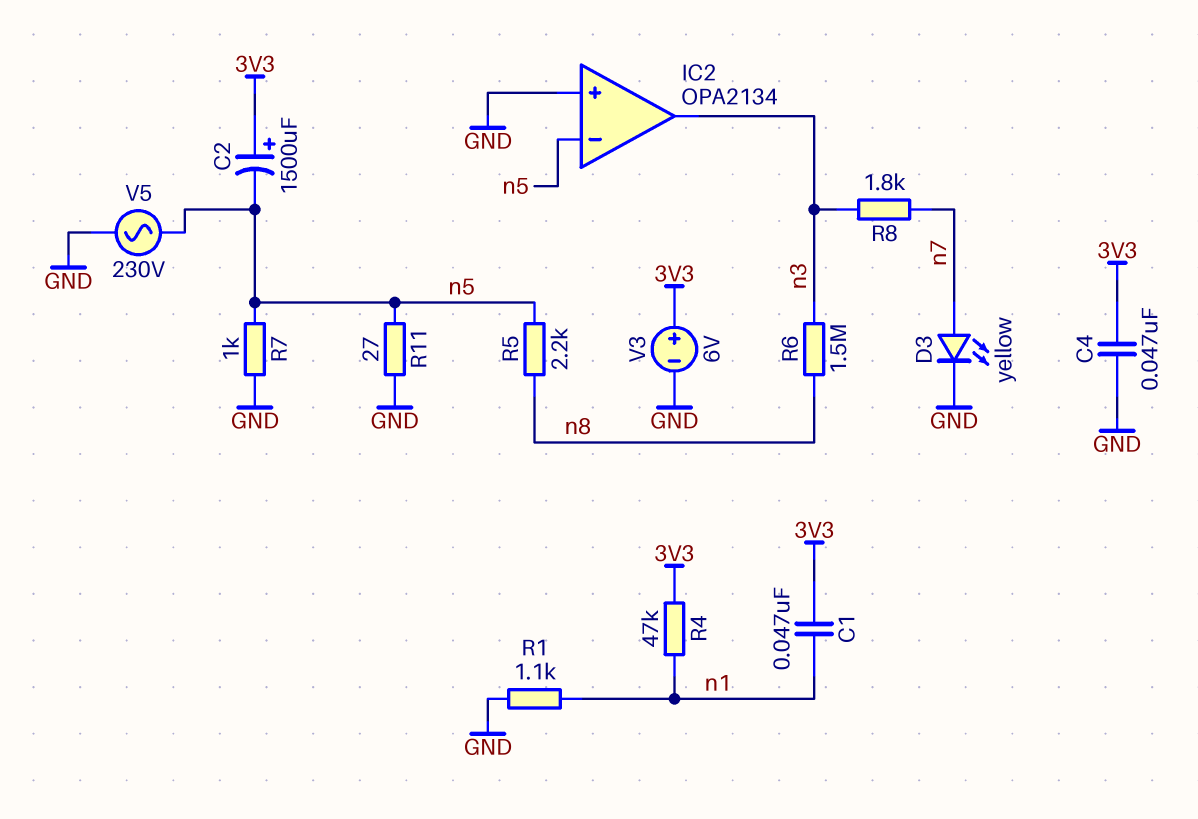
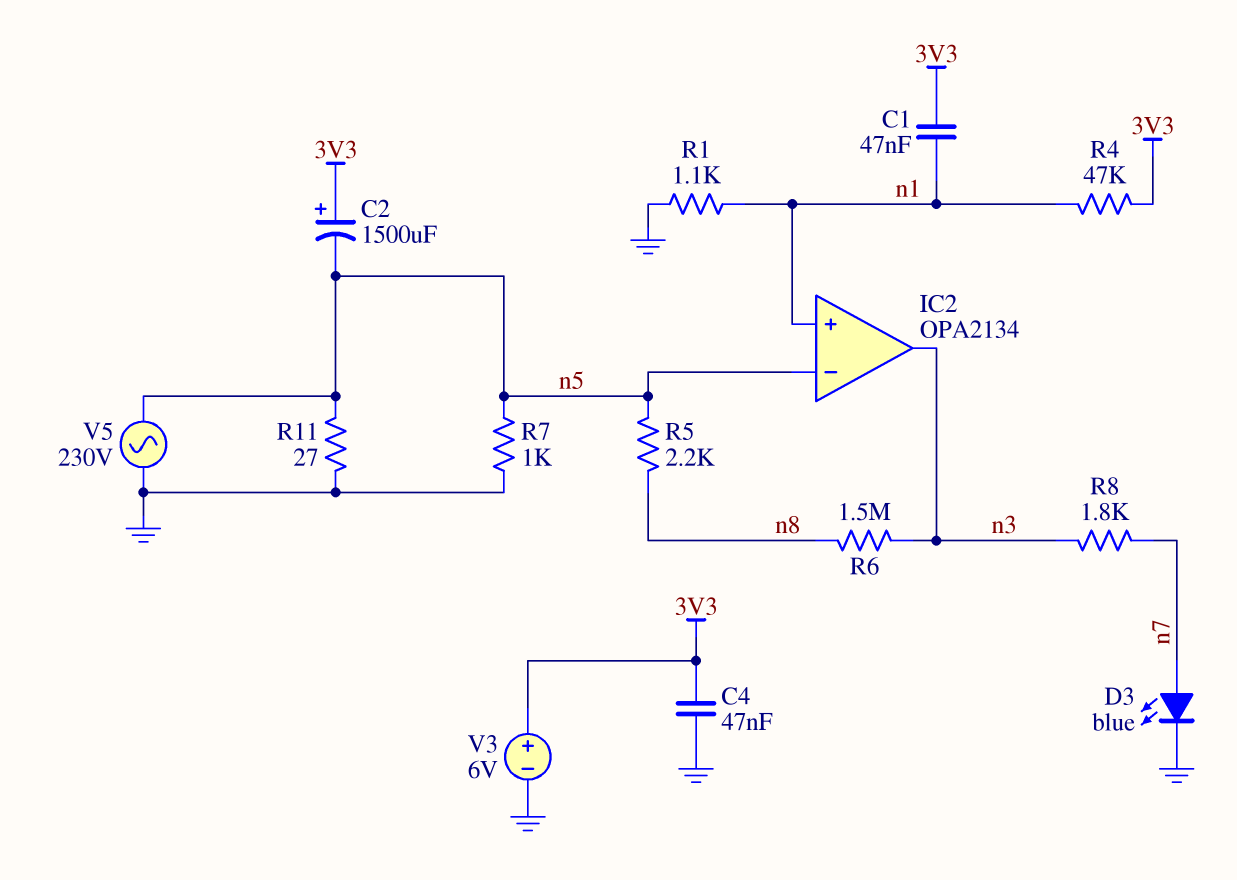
D3: LED yellow (A n7, K GND) -> LED blue (A n7, K GND)
IC2 pin in+: GND -> n1

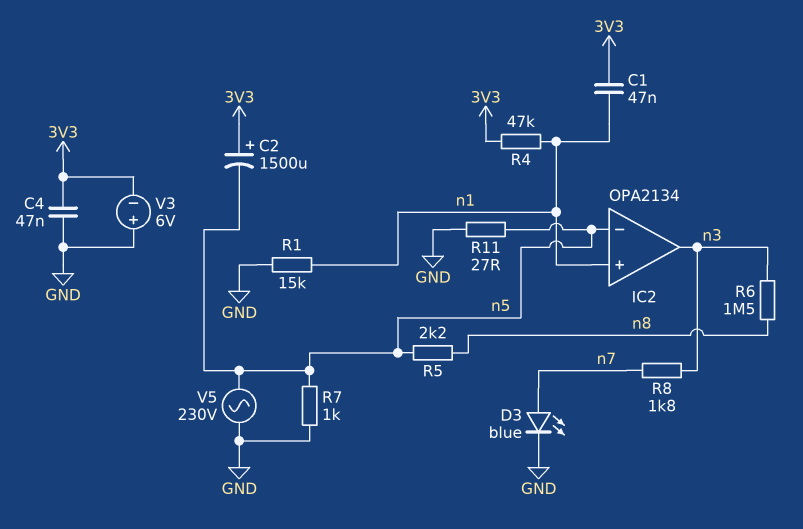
R1: 1.1k (GND, n1) -> 15k (GND, n1)
V3: 6V (plus 3V3, minus GND) -> 6V (plus GND, minus 3V3)

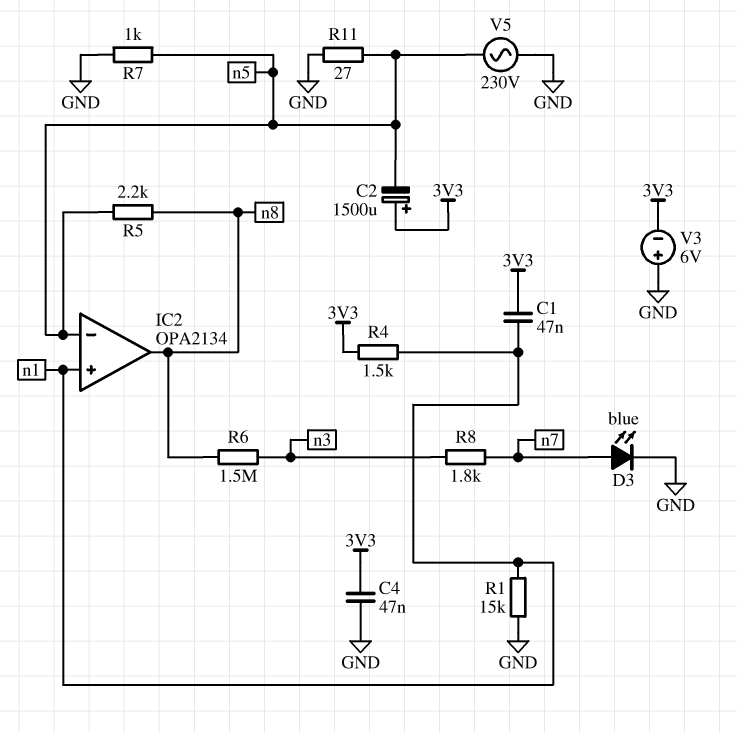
IC2 pin out: n3 -> n8
R4: 47k (3V3, n1) -> 1.5k (3V3, n1)

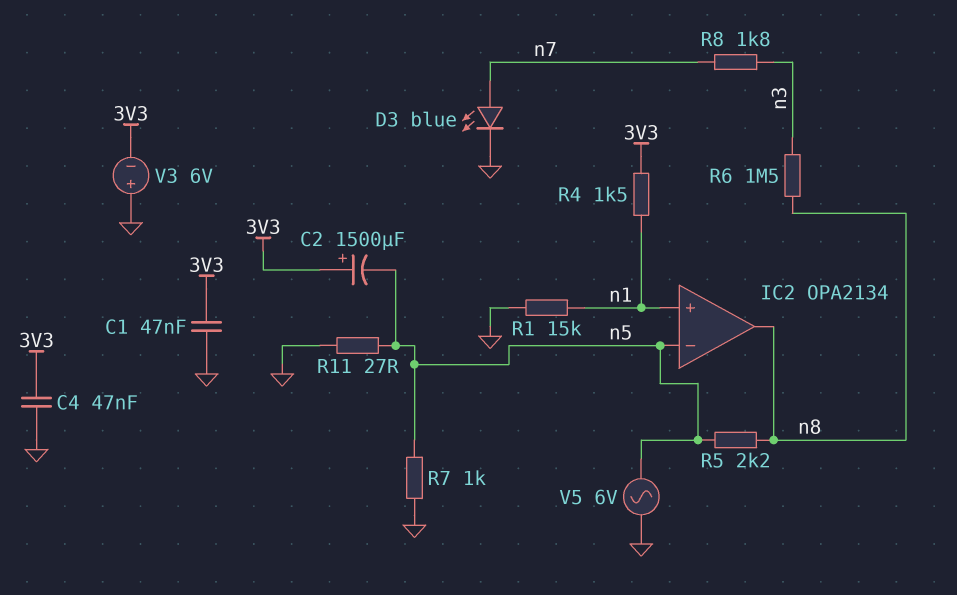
C1: 47nF (3V3, n1) -> 47nF (3V3, GND)
V5: AC 230V (GND, n5) -> AC 6V (GND, n5)

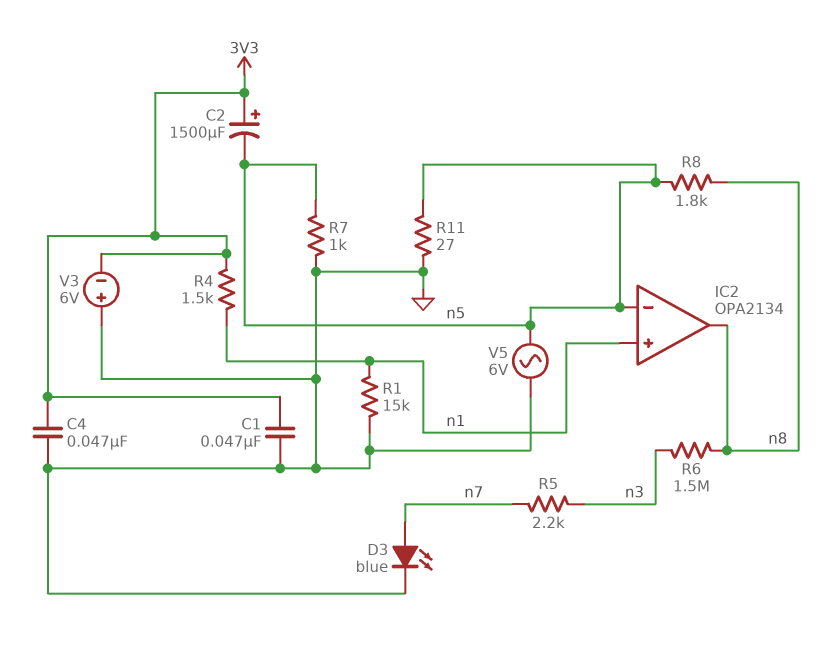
R5: 2.2k (n5, n8) -> 2.2k (n3, n7)
R8: 1.8k (n3, n7) -> 1.8k (n5, n8)

